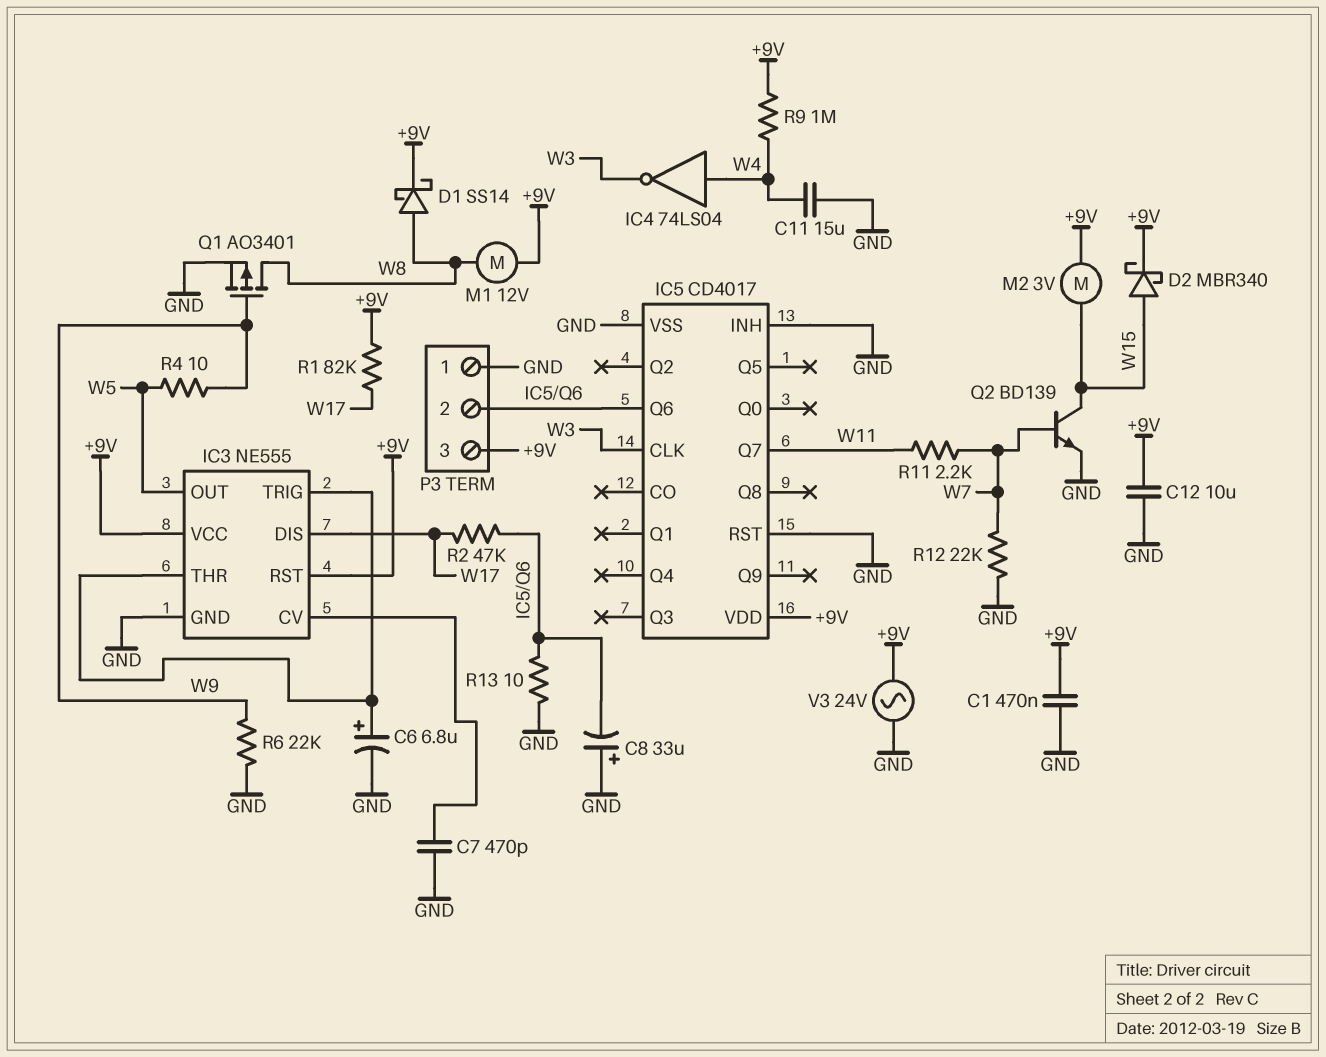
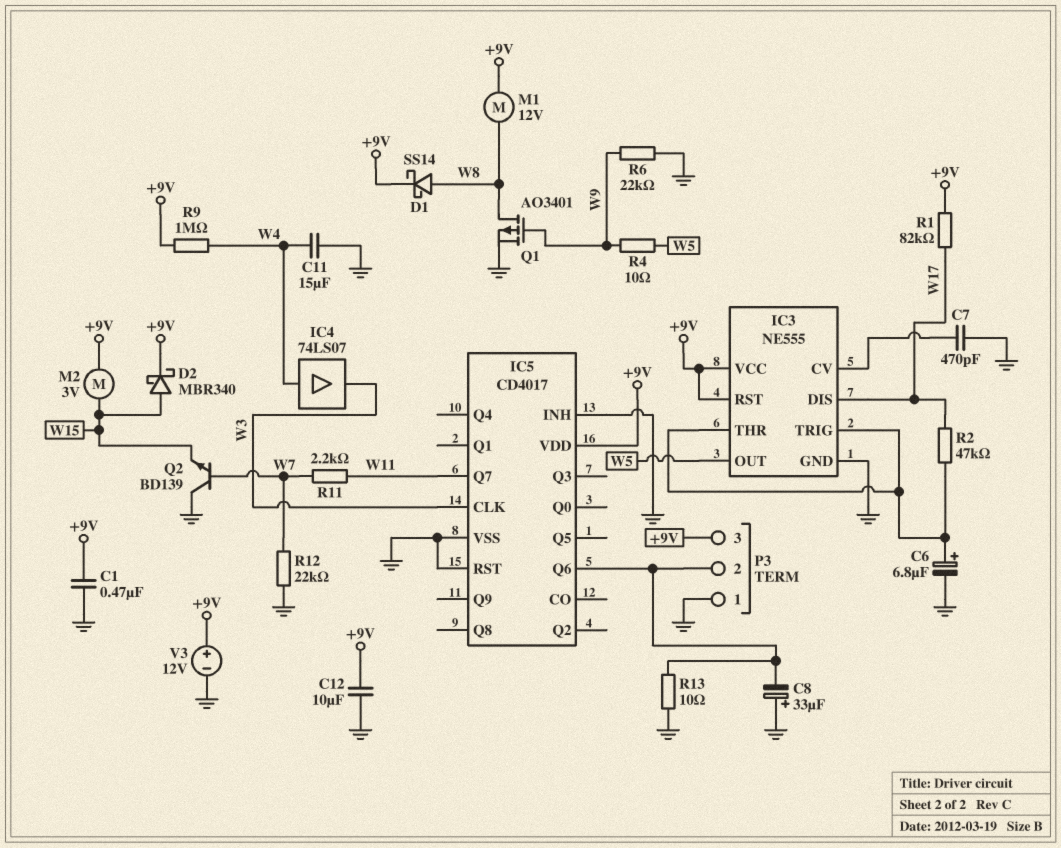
IC4: NOT 74LS04 (in W4, out W3) -> buffer 74LS07 (in W4, out W3)
Q2: NPN BD139 (B W7, C W15, E GND) -> NPN BD139 (B W7, C GND, E W15)
R2: 47k (IC5/Q6, W17) -> 47k (IC3/THR, W17)
V3: AC 24V (+9V, GND) -> 12V (plus +9V, minus GND)

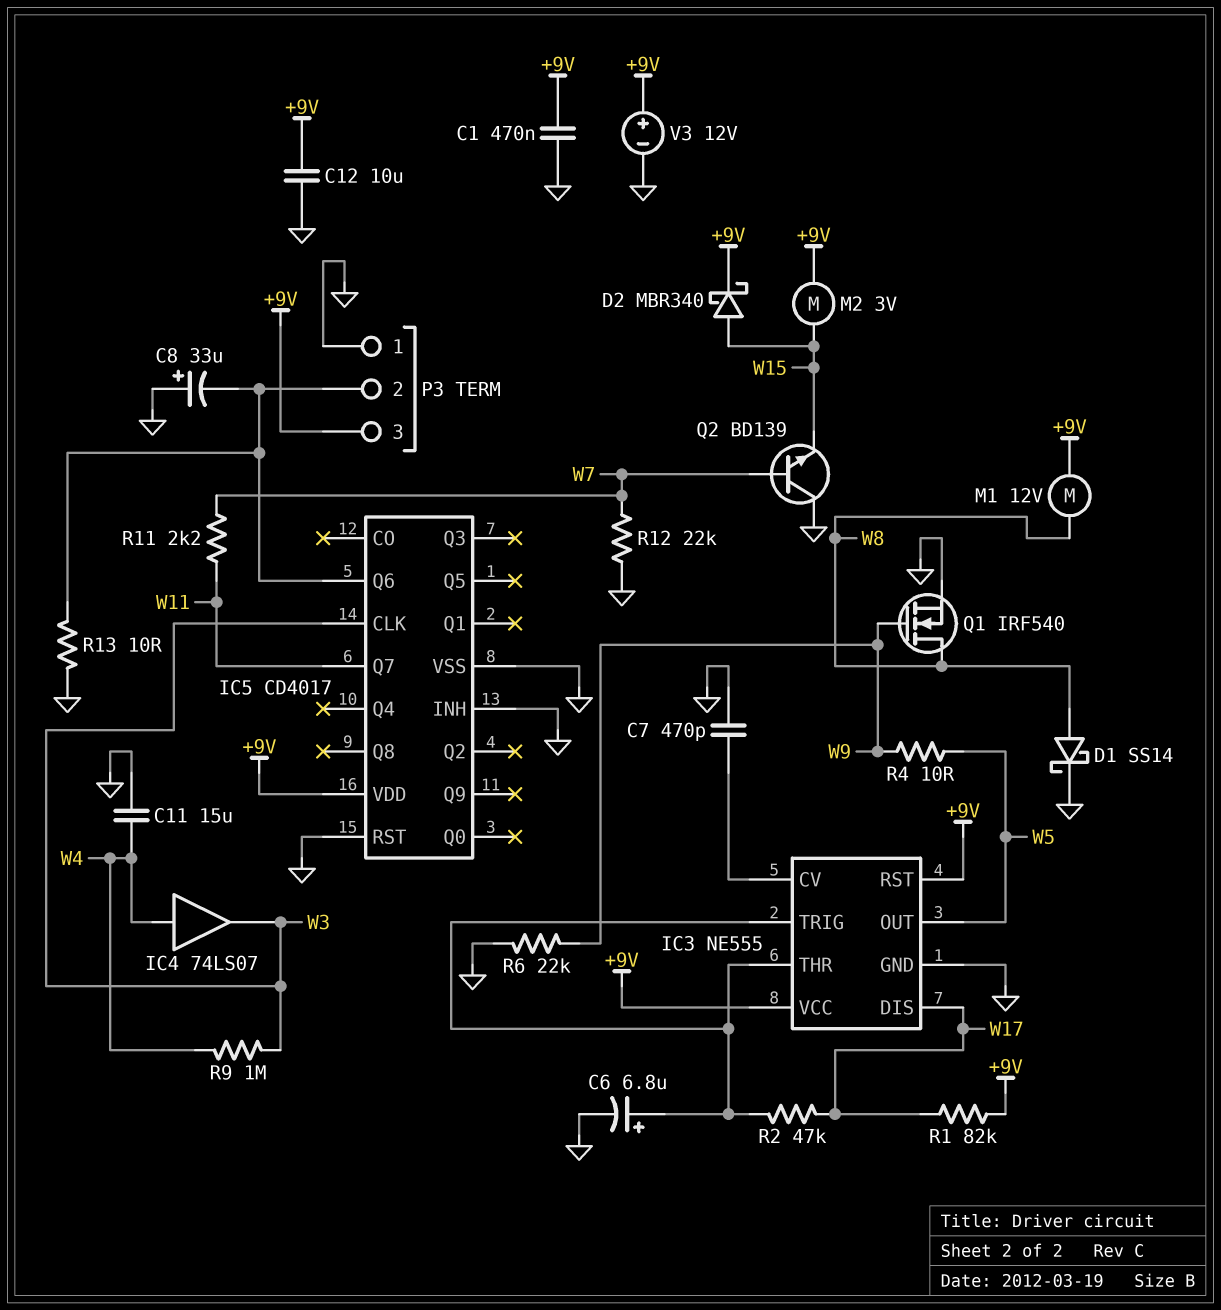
D1: schottky SS14 (A W8, K +9V) -> schottky SS14 (A W8, K GND)
Q1: PMOS AO3401 (G W9, D W8, S GND) -> NMOS IRF540 (G W9, D W8, S GND)
R9: 1M (+9V, W4) -> 1M (W3, W4)

